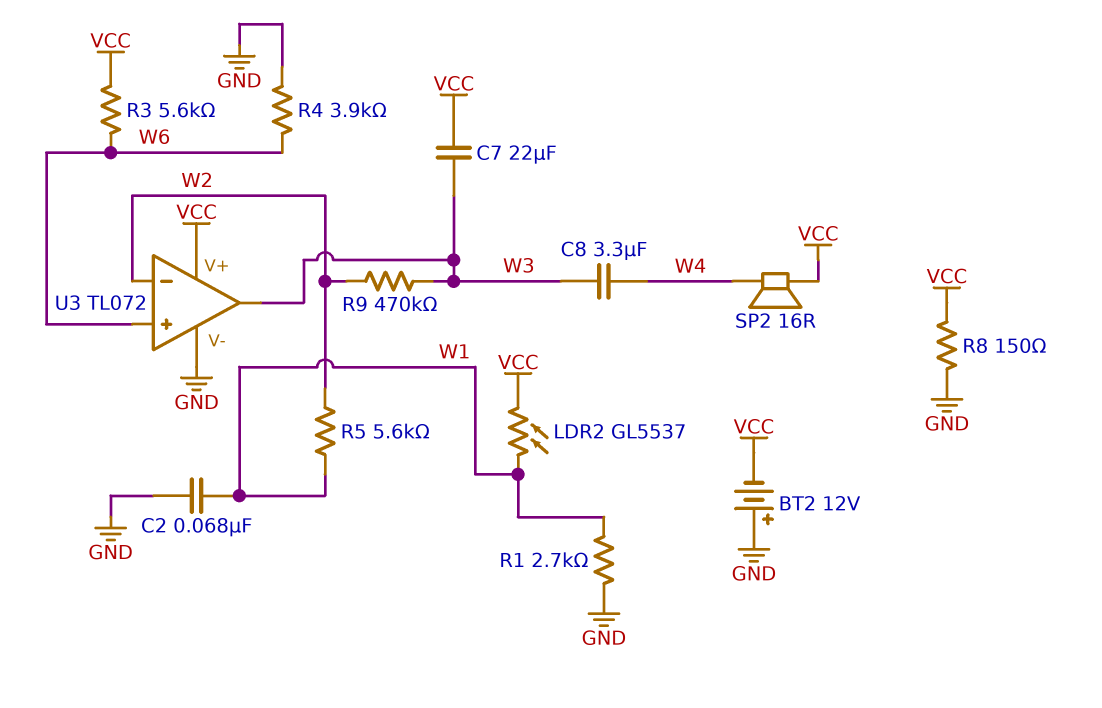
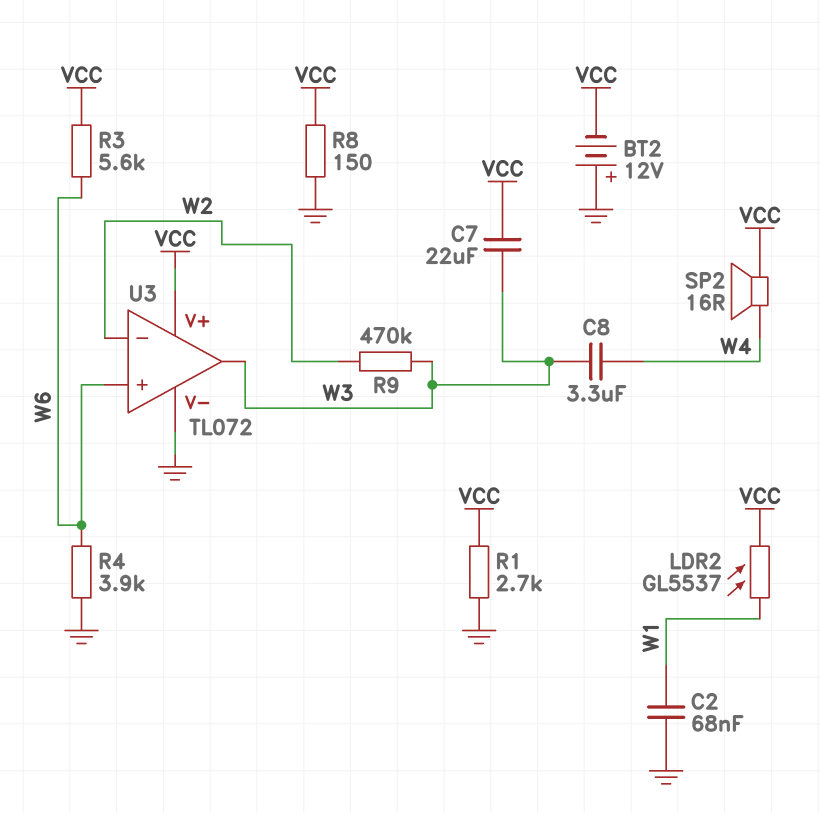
R1: 2.7k (GND, W1) -> 2.7k (GND, VCC)
R5: 5.6k (W1, W2) -> none

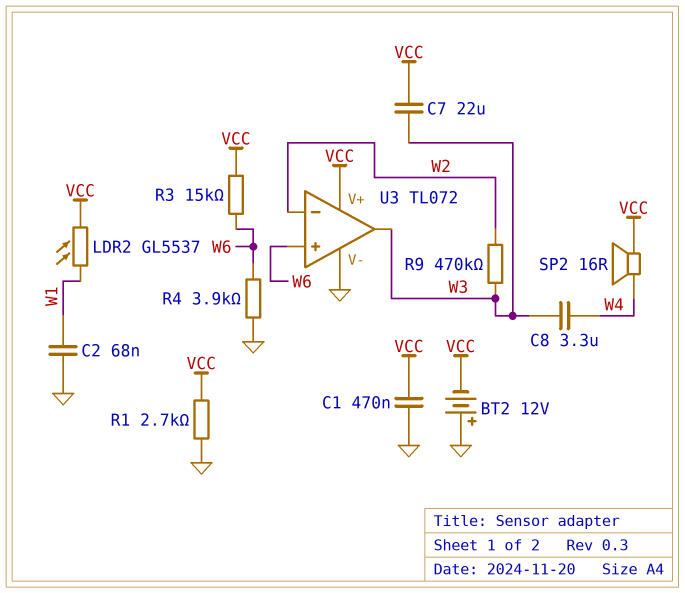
C1: none -> 470nF (GND, VCC)
R3: 5.6k (VCC, W6) -> 15k (VCC, W6)
R8: 150 (GND, VCC) -> none

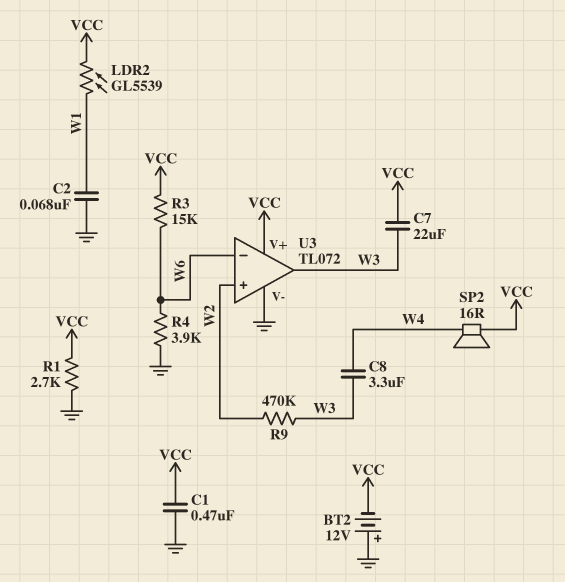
LDR2: GL5537 (VCC, W1) -> GL5539 (VCC, W1)
U3 pin in+: W6 -> W2
U3 pin in-: W2 -> W6

